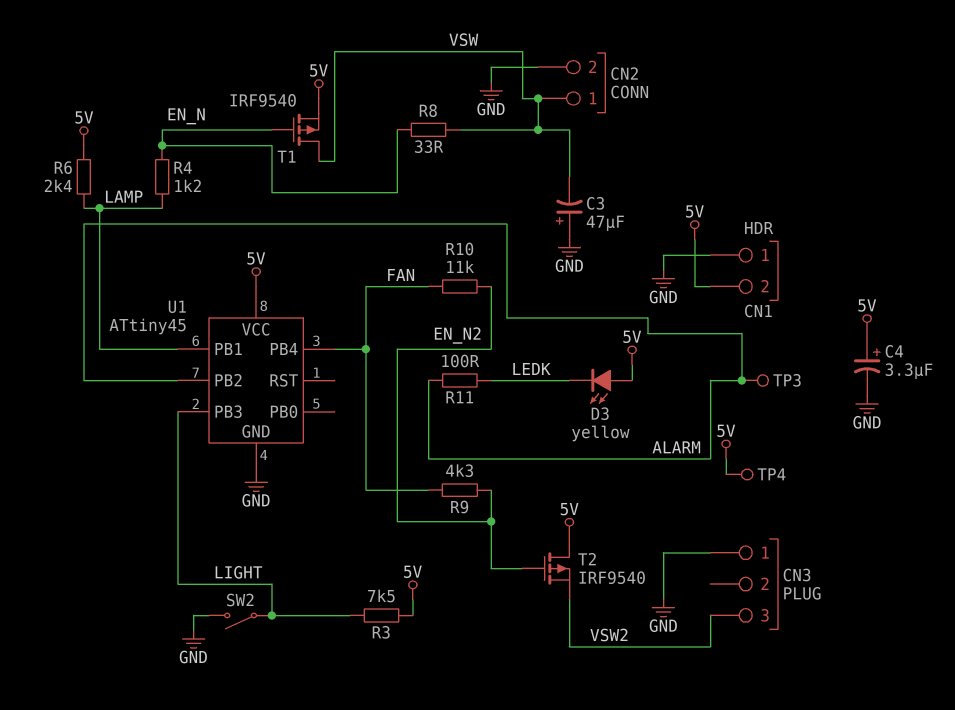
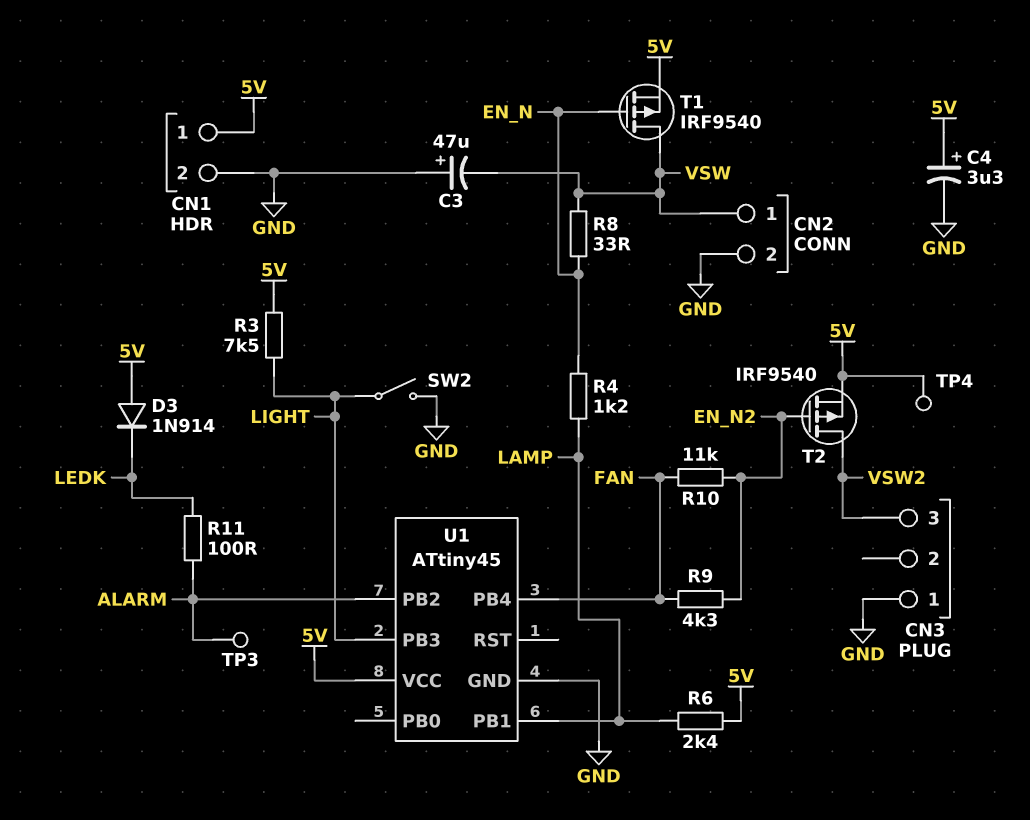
CN1 pin 1: GND -> 5V
CN1 pin 2: 5V -> GND
D3: LED yellow (A 5V, K LEDK) -> diode 1N914 (A 5V, K LEDK)
T2: PMOS IRF9540 (G EN_N2, D 5V, S VSW2) -> PMOS IRF9540 (G EN_N2, D VSW2, S 5V)

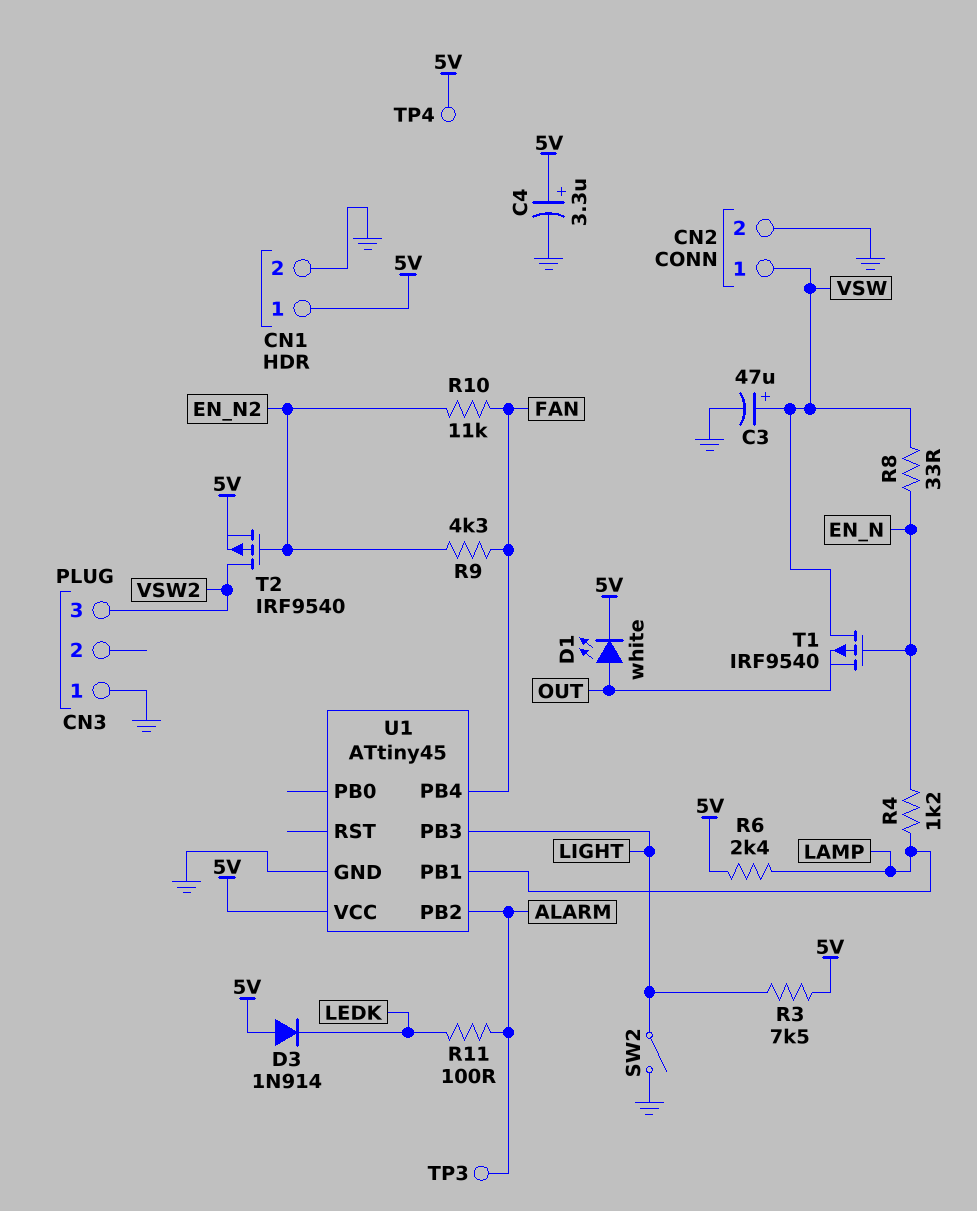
C3: 47uF (plus GND, minus VSW) -> 47uF (plus VSW, minus GND)
D1: none -> LED white (A OUT, K 5V)
T1: PMOS IRF9540 (G EN_N, D VSW, S 5V) -> PMOS IRF9540 (G EN_N, D VSW, S OUT)

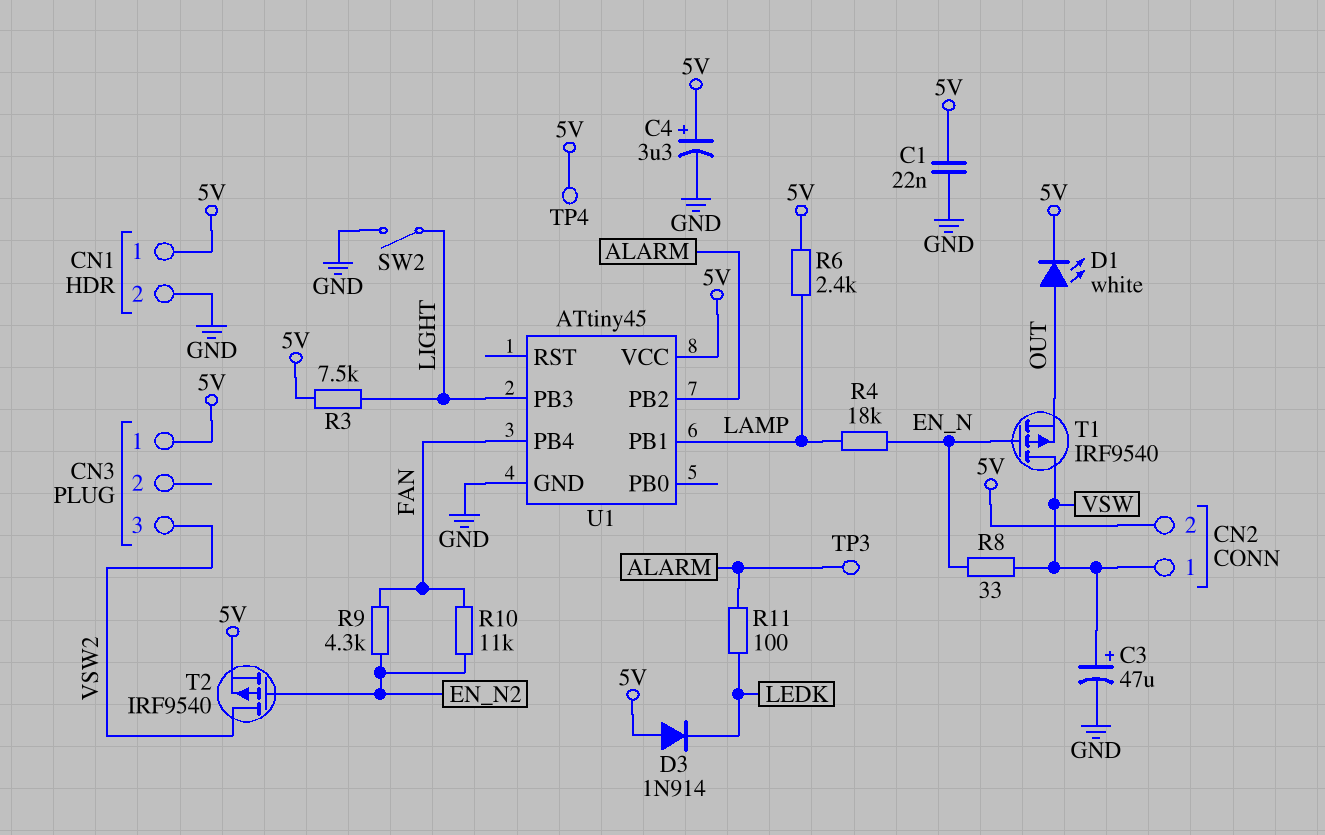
C1: none -> 22nF (5V, GND)
CN2 pin 2: GND -> 5V
CN3 pin 1: GND -> 5V
R4: 1.2k (EN_N, LAMP) -> 18k (EN_N, LAMP)

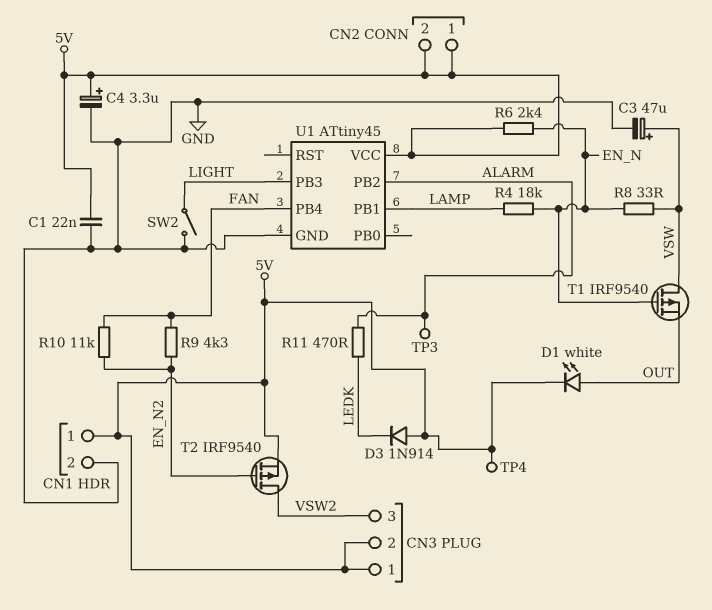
CN2 pin 1: VSW -> 5V
CN3 pin 2: none -> 5V
R3: 7.5k (5V, LIGHT) -> none
R6: 2.4k (5V, LAMP) -> 2.4k (5V, EN_N)
R11: 100 (ALARM, LEDK) -> 470 (ALARM, LEDK)

